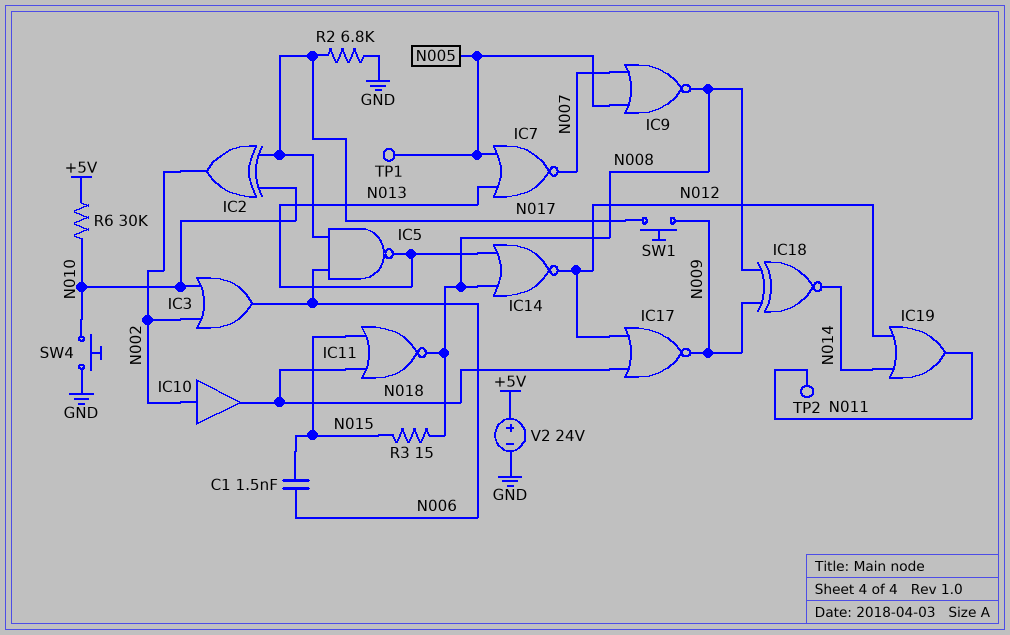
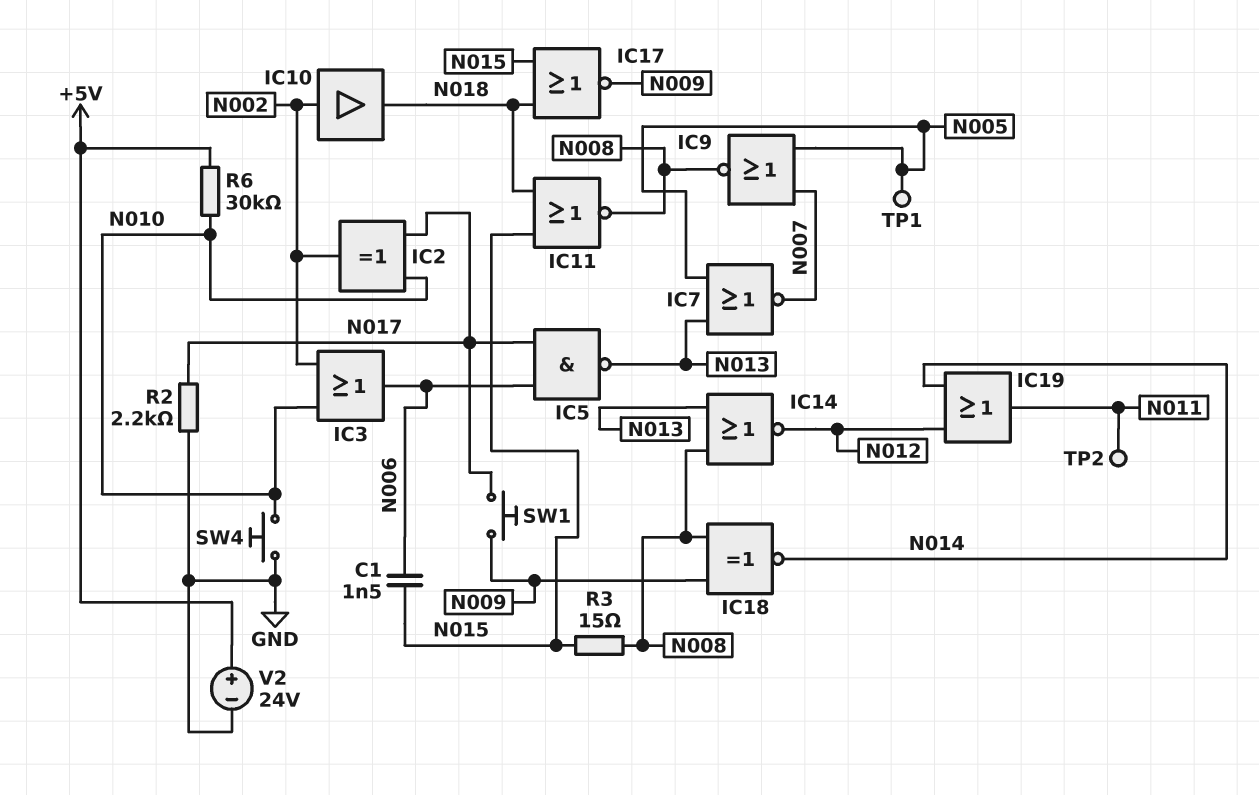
IC17: NOR (in N012, in N018, out N009) -> NOR (in N015, in N018, out N009)
R2: 6.8k (GND, N017) -> 2.2k (GND, N017)

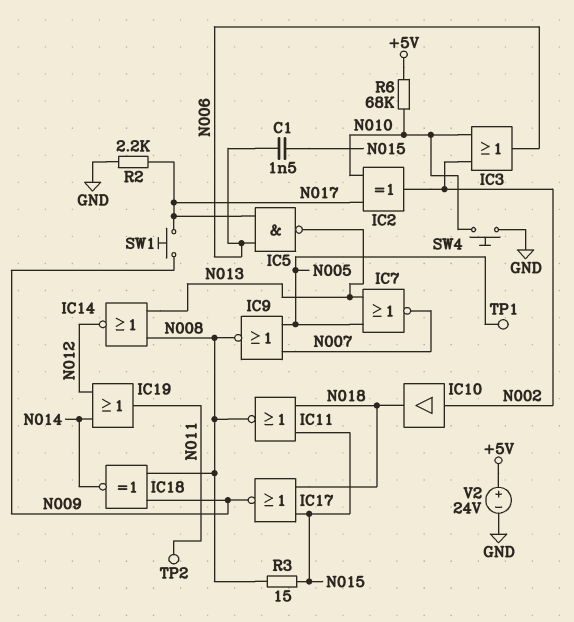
R6: 30k (+5V, N010) -> 68k (+5V, N010)

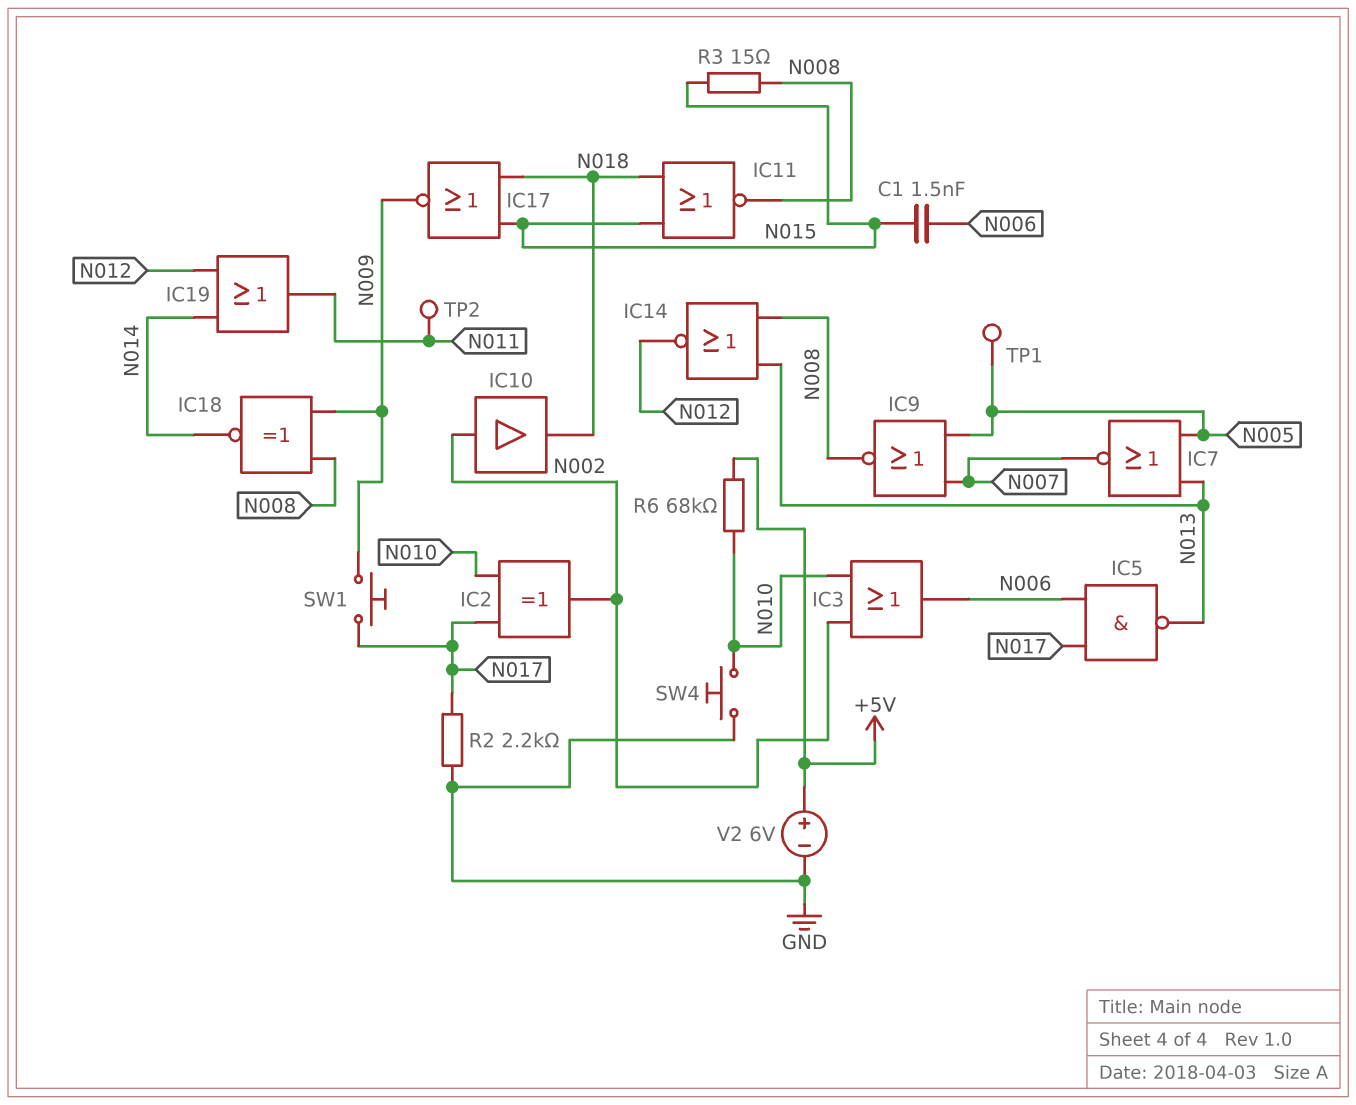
V2: 24V (plus +5V, minus GND) -> 6V (plus +5V, minus GND)

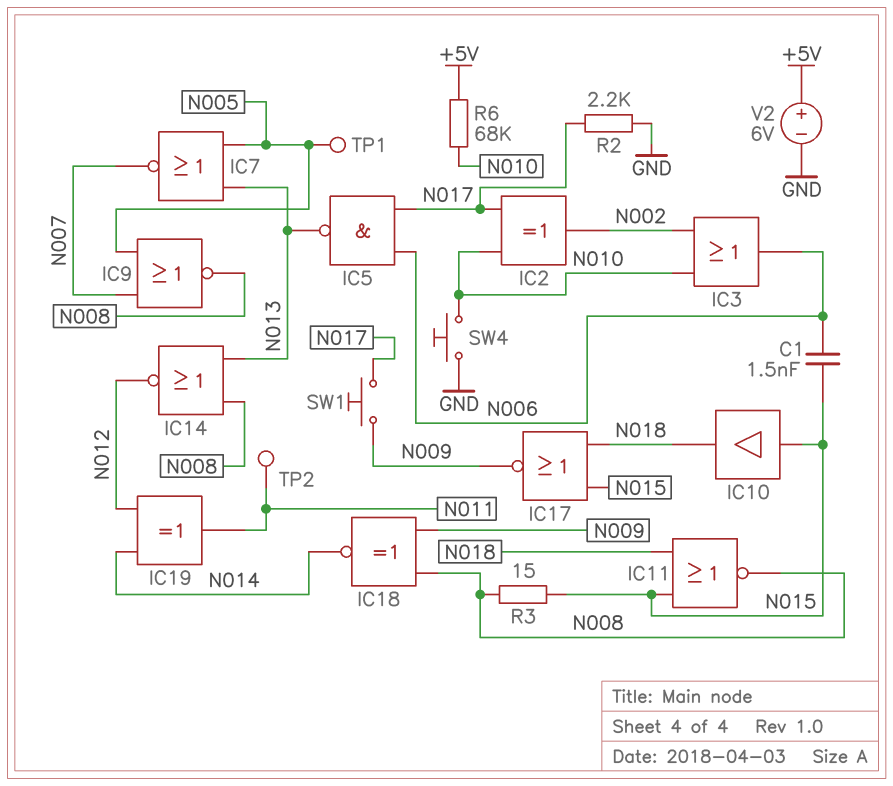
IC10: buffer (in N002, out N018) -> buffer (in N015, out N018)
IC19: OR (in N012, in N014, out N011) -> XOR (in N012, in N014, out N011)

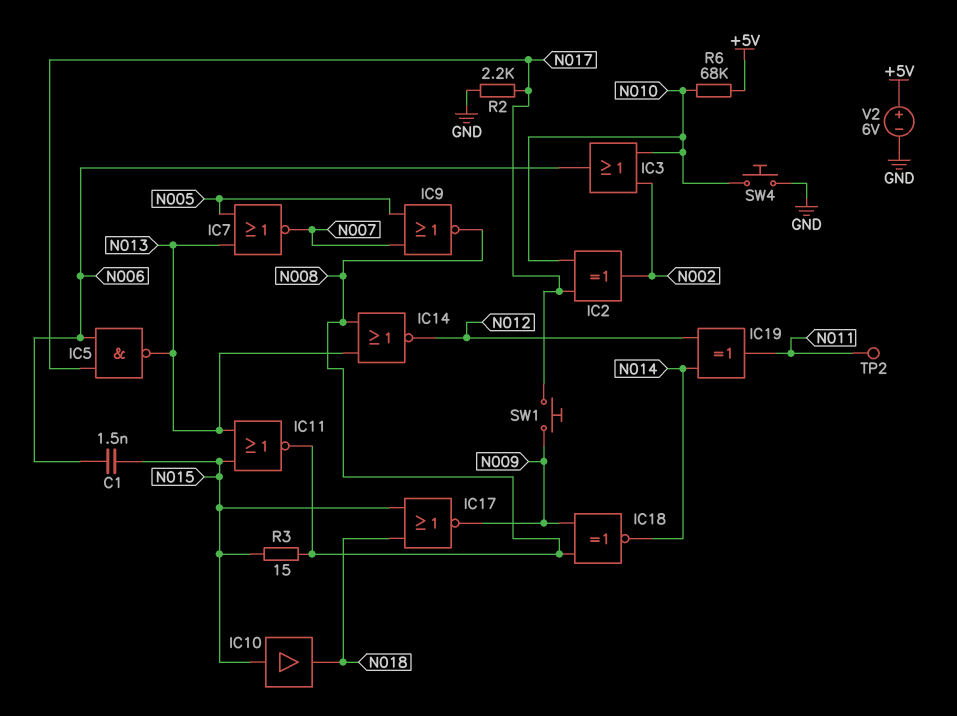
IC11: NOR (in N015, in N018, out N008) -> NOR (in N013, in N015, out N008)
TP1: test point (N005) -> none

